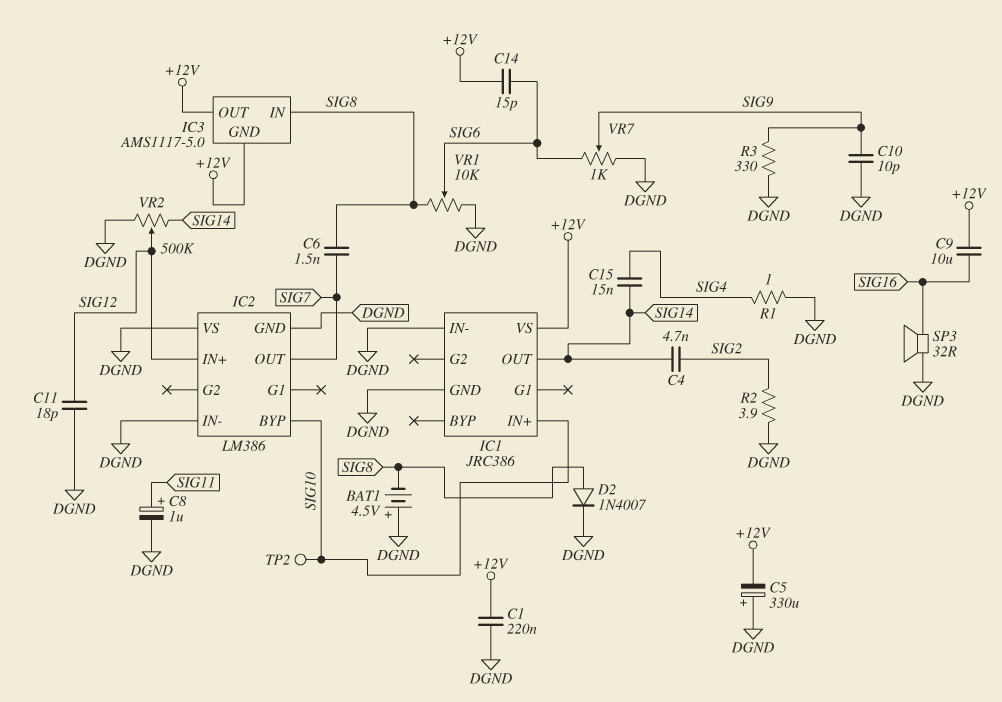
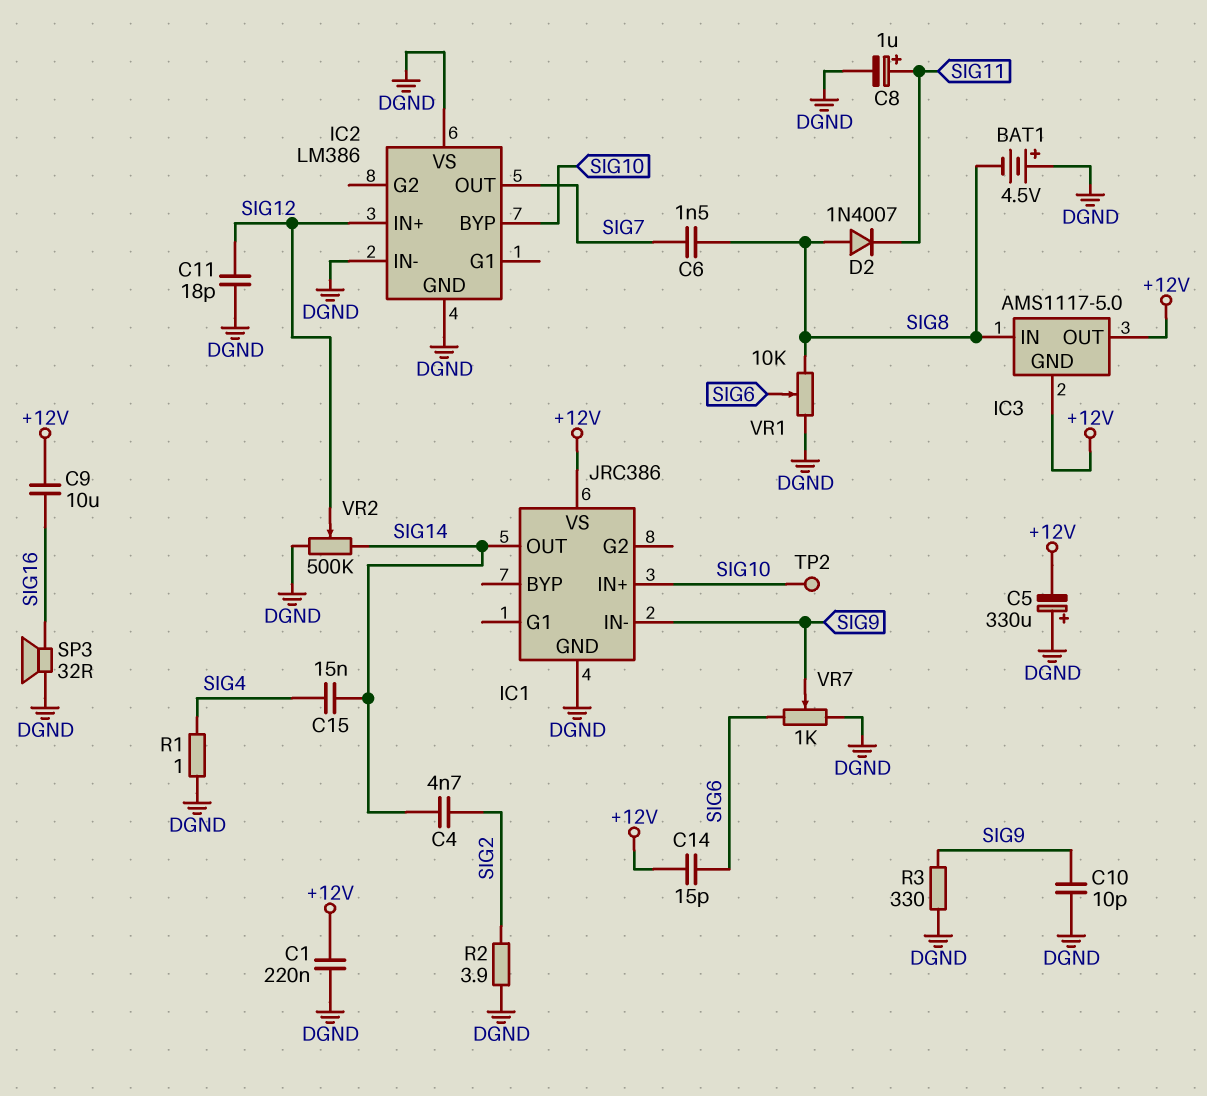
D2: diode 1N4007 (A SIG8, K DGND) -> diode 1N4007 (A SIG8, K SIG11)
IC1 pin IN-: DGND -> SIG9

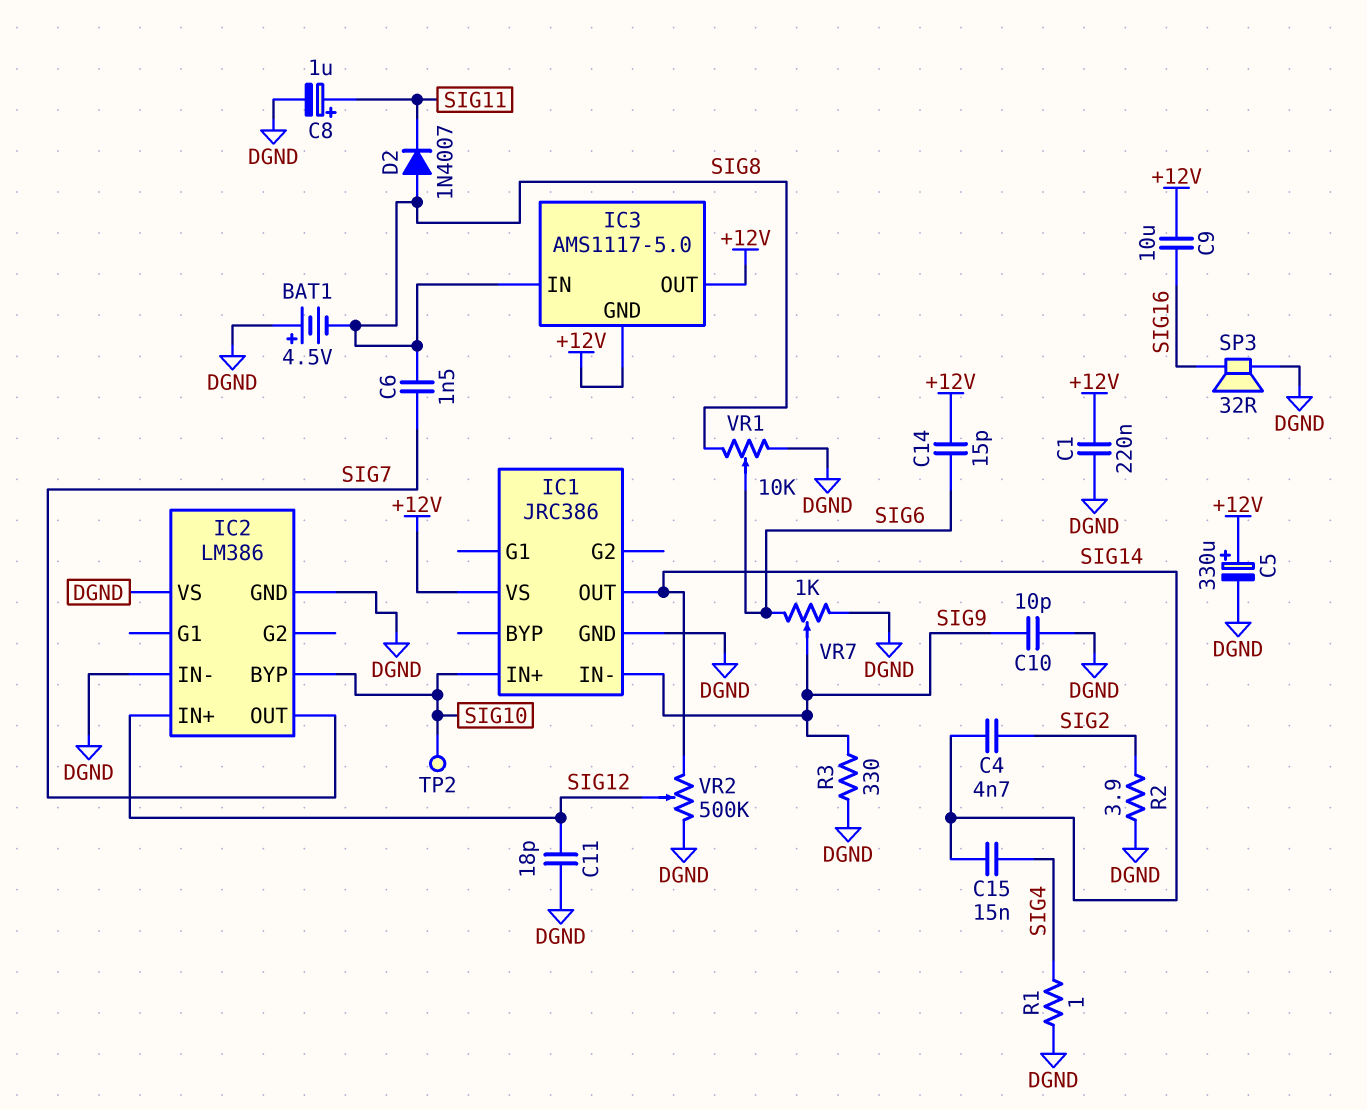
C5: 330uF (plus DGND, minus +12V) -> 330uF (plus +12V, minus DGND)

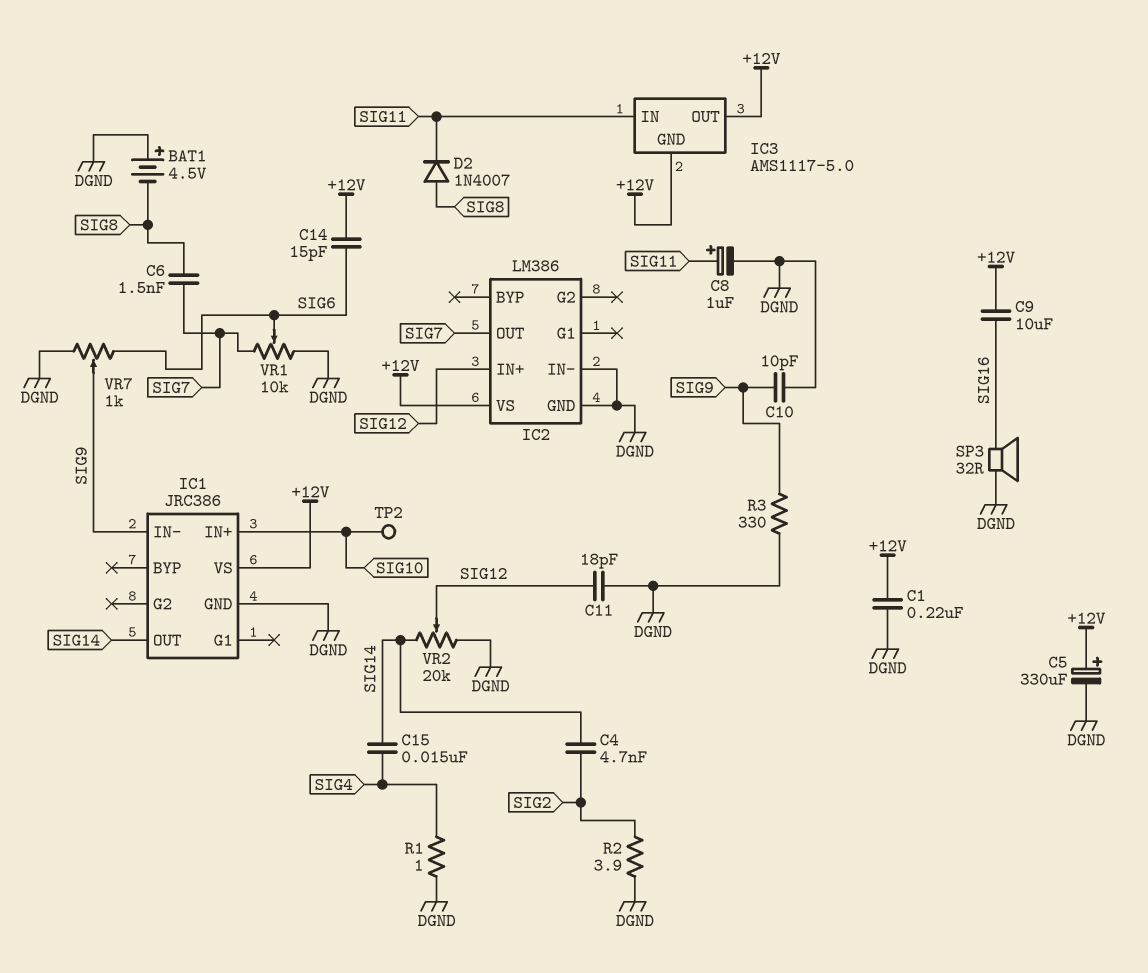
IC2 pin BYP: SIG10 -> none
IC2 pin VS: DGND -> +12V
IC3 pin IN: SIG8 -> SIG11
VR1: 10k (DGND, SIG8, wiper SIG6) -> 10k (DGND, SIG7, wiper SIG6)
VR2: 500k (DGND, SIG14, wiper SIG12) -> 20k (DGND, SIG14, wiper SIG12)

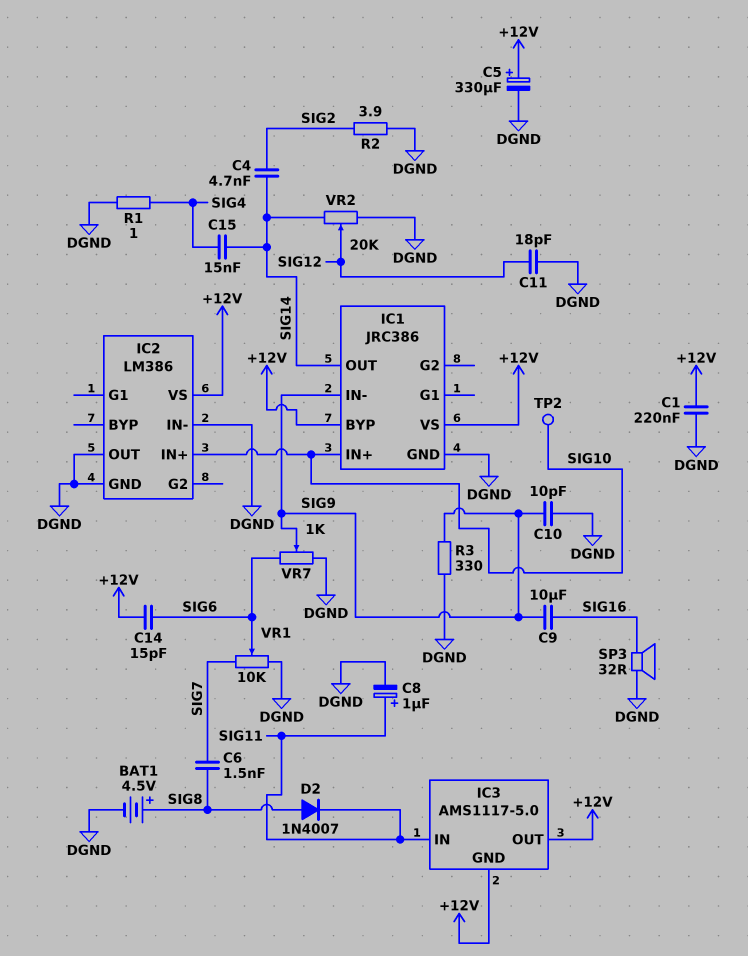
BAT1: 4.5V (plus DGND, minus SIG8) -> 4.5V (plus SIG8, minus DGND)
C9: 10uF (+12V, SIG16) -> 10uF (SIG9, SIG16)
IC1 pin BYP: none -> +12V
IC2 pin IN+: SIG12 -> SIG10
IC2 pin OUT: SIG7 -> DGND

